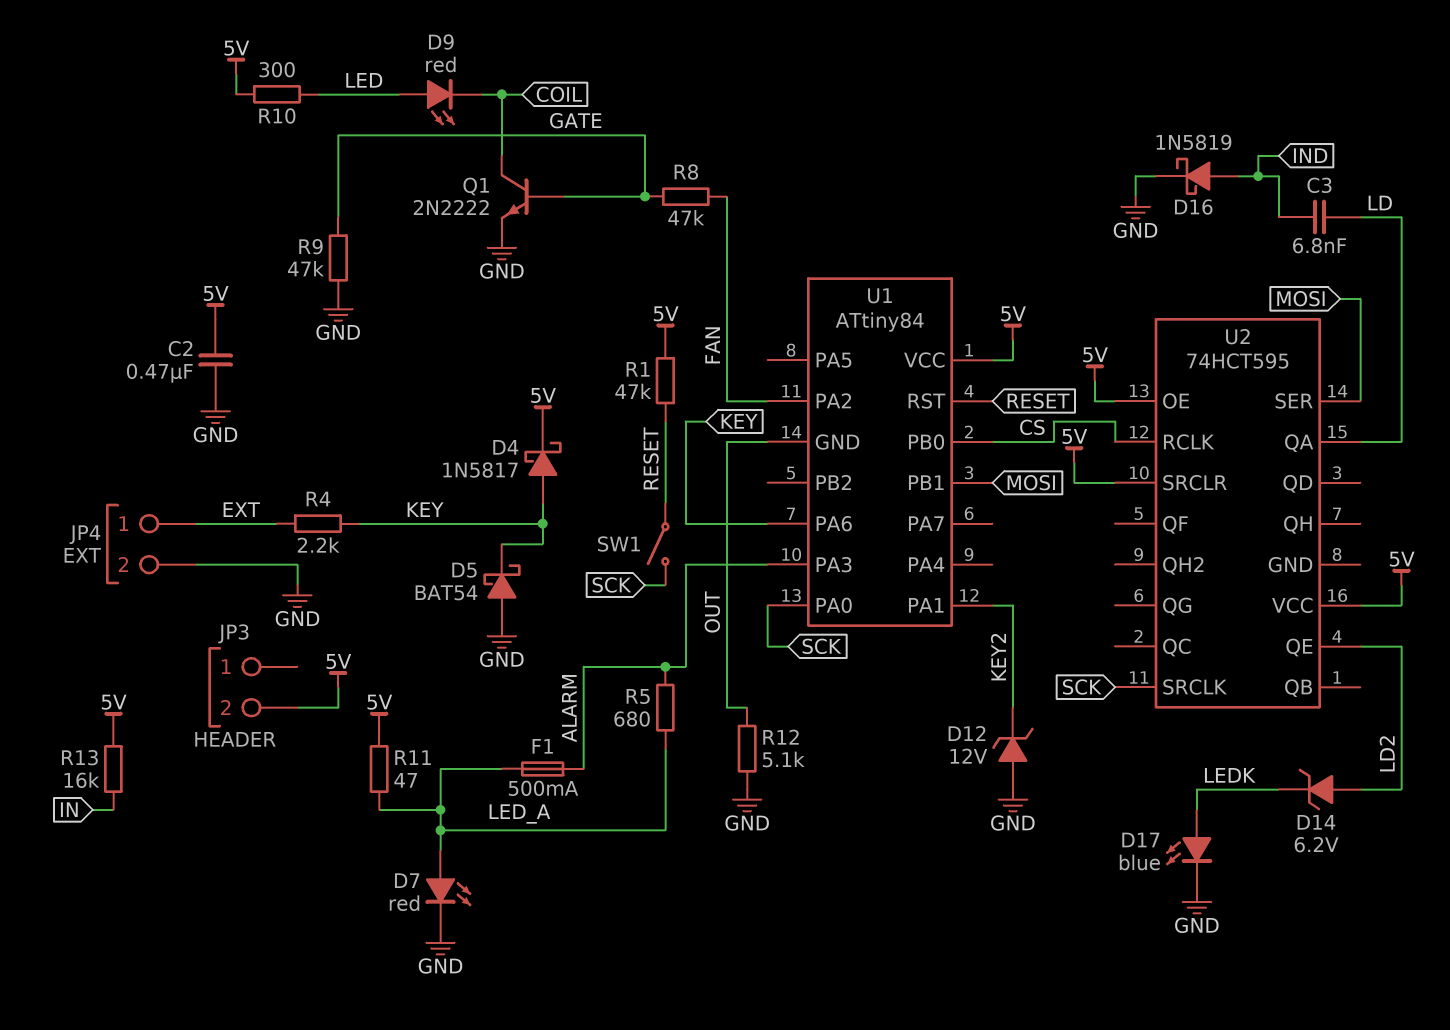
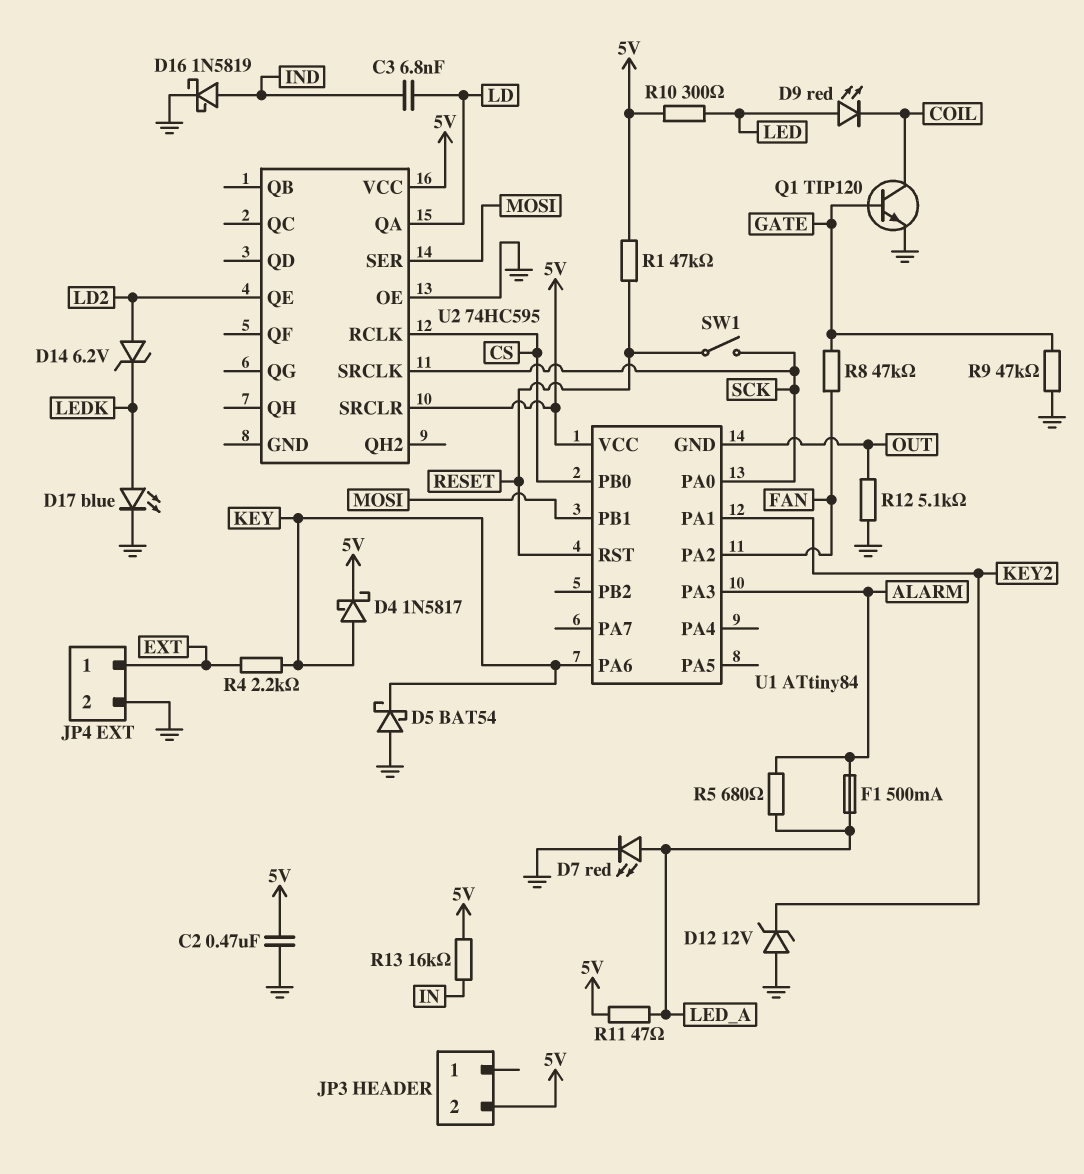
Q1: NPN 2N2222 (B GATE, C COIL, E GND) -> NPN TIP120 (B GATE, C COIL, E GND)
U2: 74HCT595 -> 74HC595
U2 pin OE: 5V -> GND

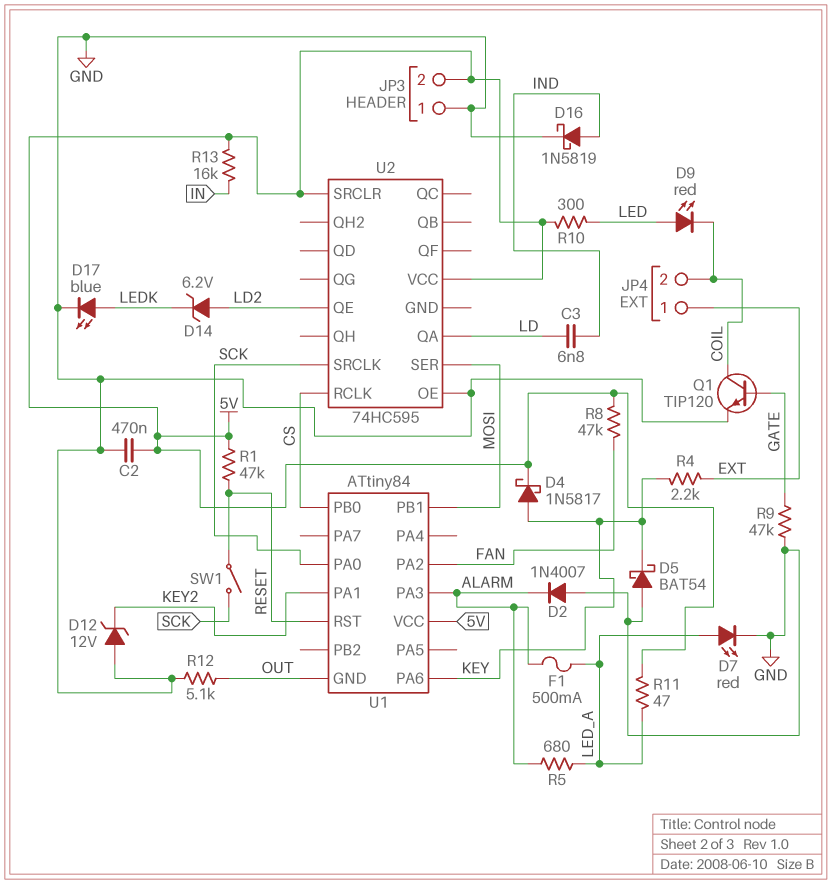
D2: none -> diode 1N4007 (A GND, K ALARM)
JP3 pin 1: none -> GND
JP4 pin 2: GND -> COIL
R8: 47k (FAN, GATE) -> 47k (5V, FAN)

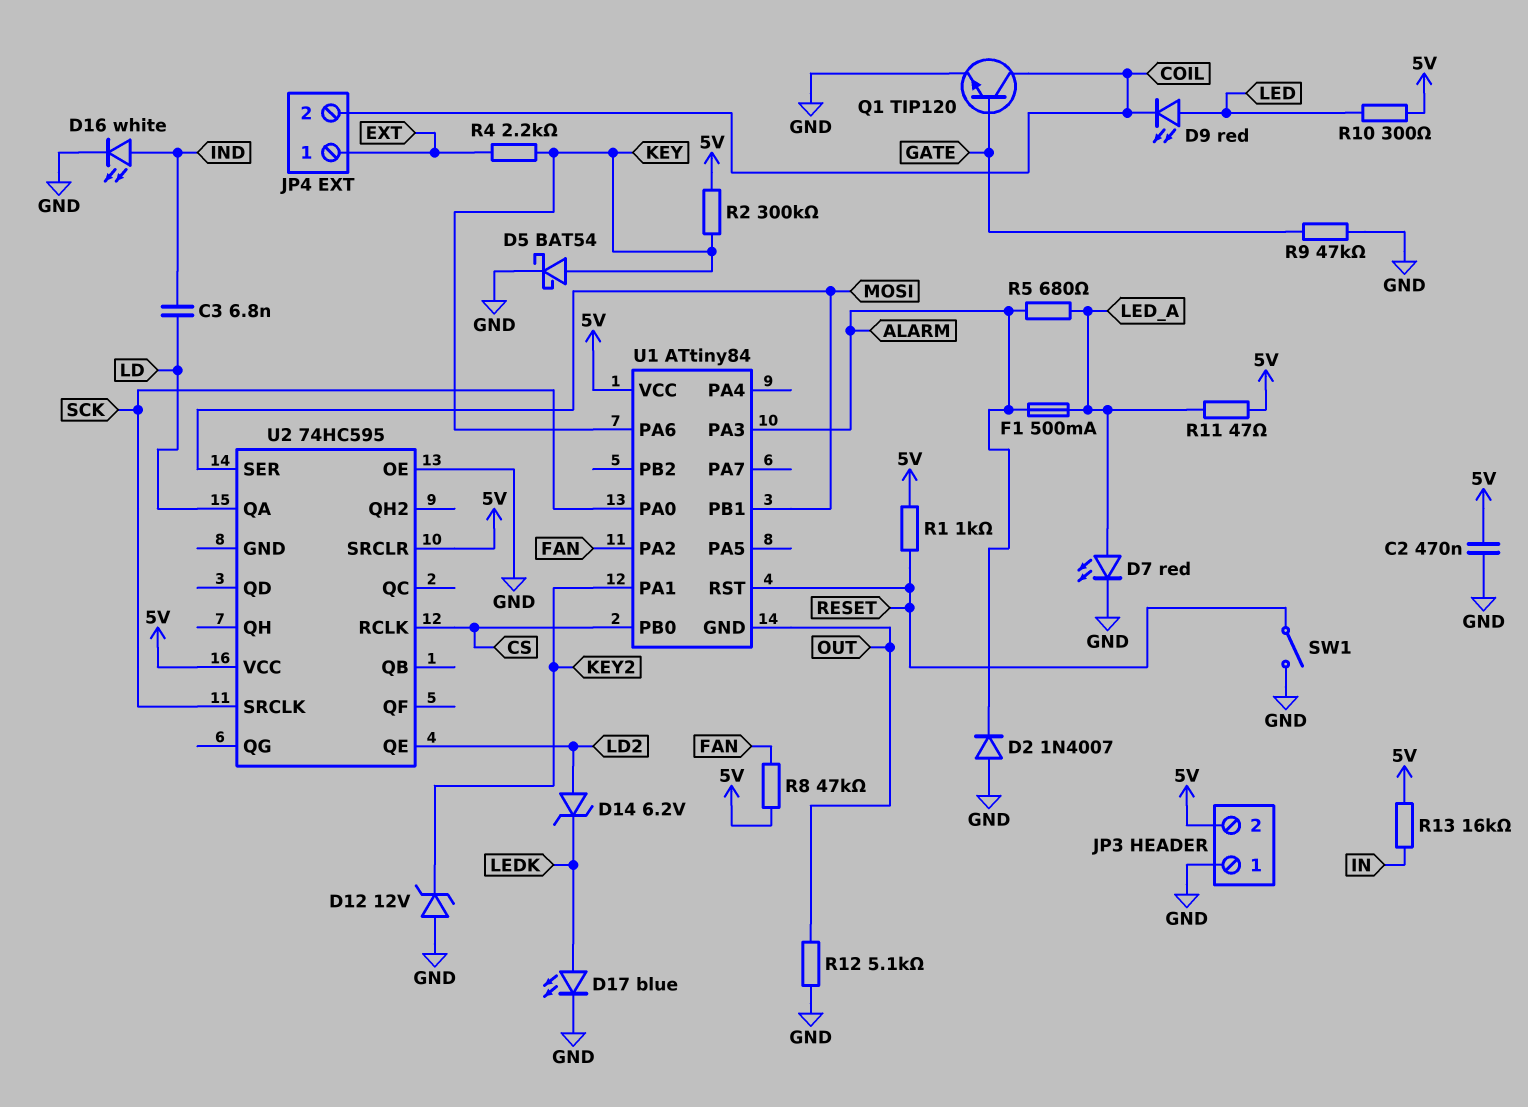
D4: schottky 1N5817 (A KEY, K 5V) -> none
D5: schottky BAT54 (A GND, K KEY) -> schottky BAT54 (A KEY, K GND)
D16: schottky 1N5819 (A IND, K GND) -> LED white (A IND, K GND)
R1: 47k (5V, RESET) -> 1k (5V, RESET)
R2: none -> 300k (5V, KEY)
SW1: switch (RESET, SCK) -> switch (GND, RESET)

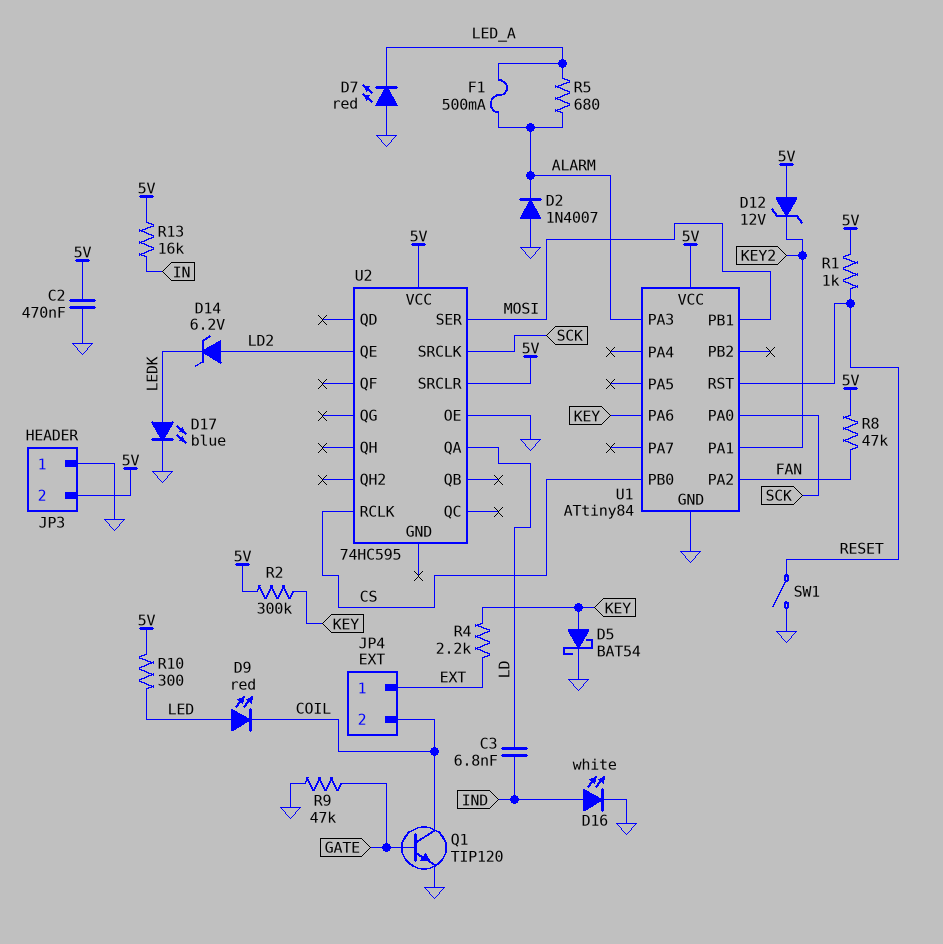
D7: LED red (A LED_A, K GND) -> LED red (A GND, K LED_A)
D12: zener 12V (A GND, K KEY2) -> zener 12V (A 5V, K KEY2)
R11: 47 (5V, LED_A) -> none
R12: 5.1k (GND, OUT) -> none
U1 pin GND: OUT -> GND

